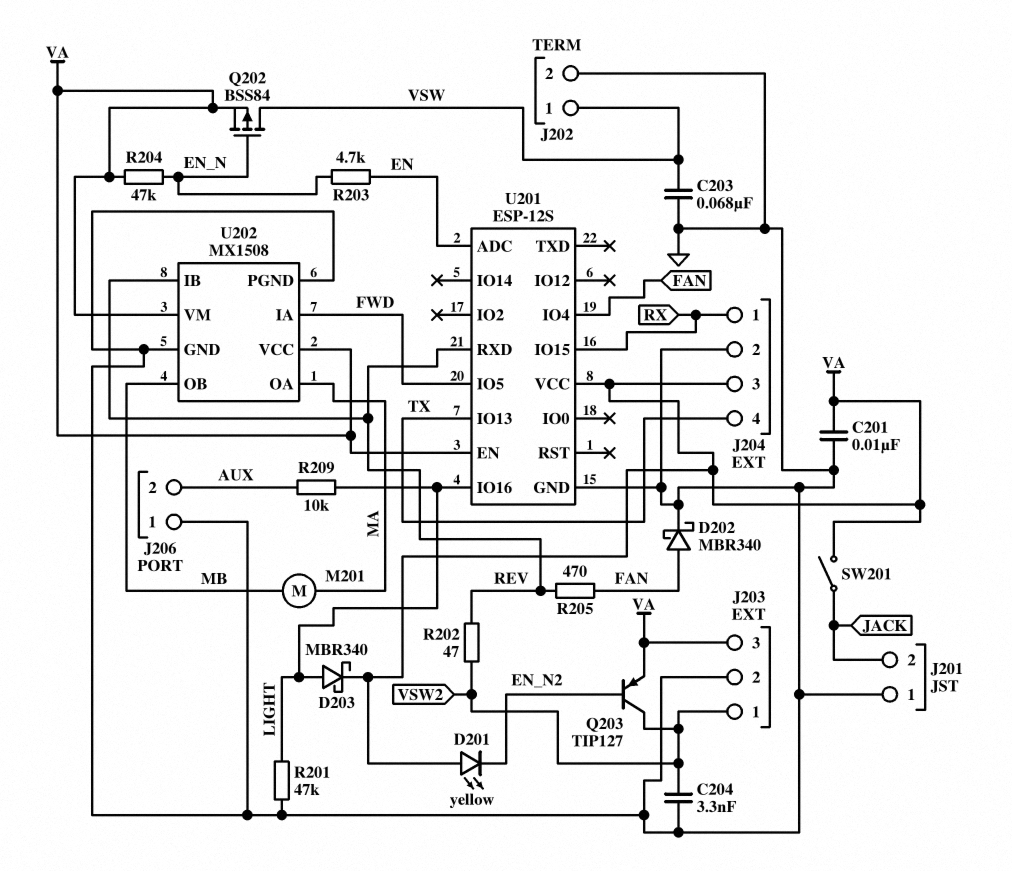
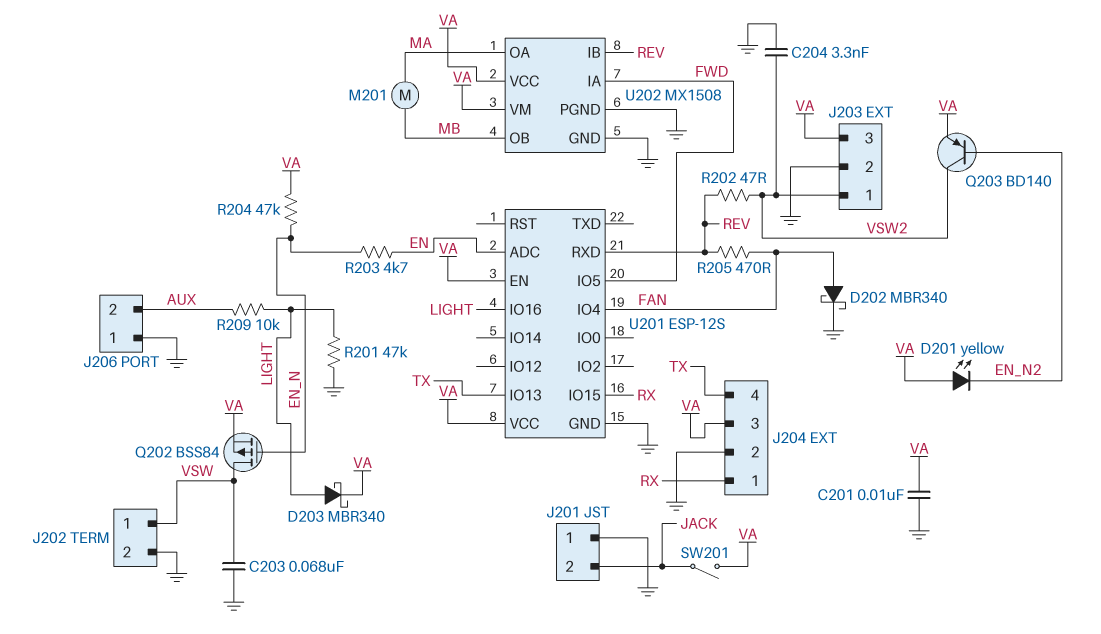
Q203: PNP TIP127 (B EN_N2, C VSW2, E VA) -> PNP BD140 (B EN_N2, C VSW2, E VA)

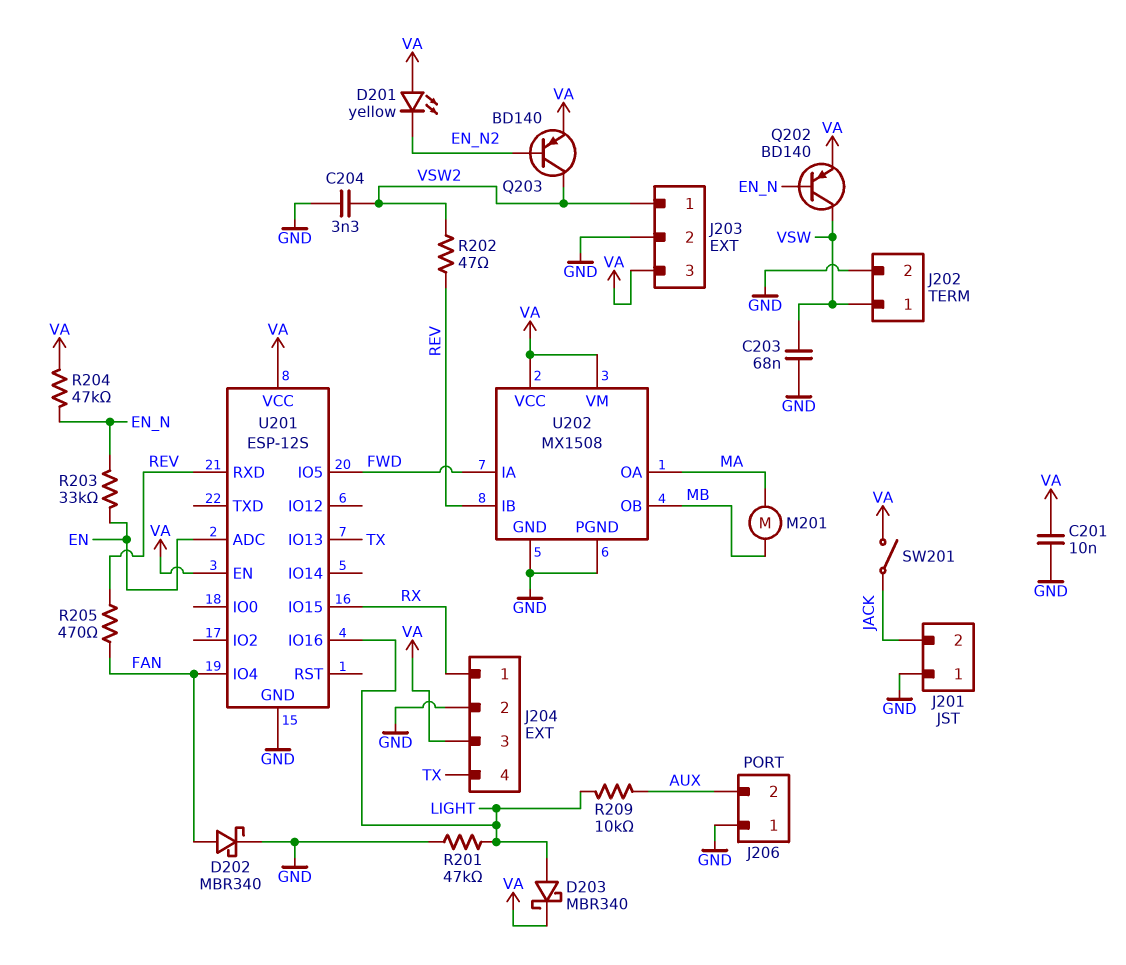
Q202: PMOS BSS84 (G EN_N, D VSW, S VA) -> PNP BD140 (B EN_N, C VSW, E VA)
R203: 4.7k (EN, EN_N) -> 33k (EN, EN_N)

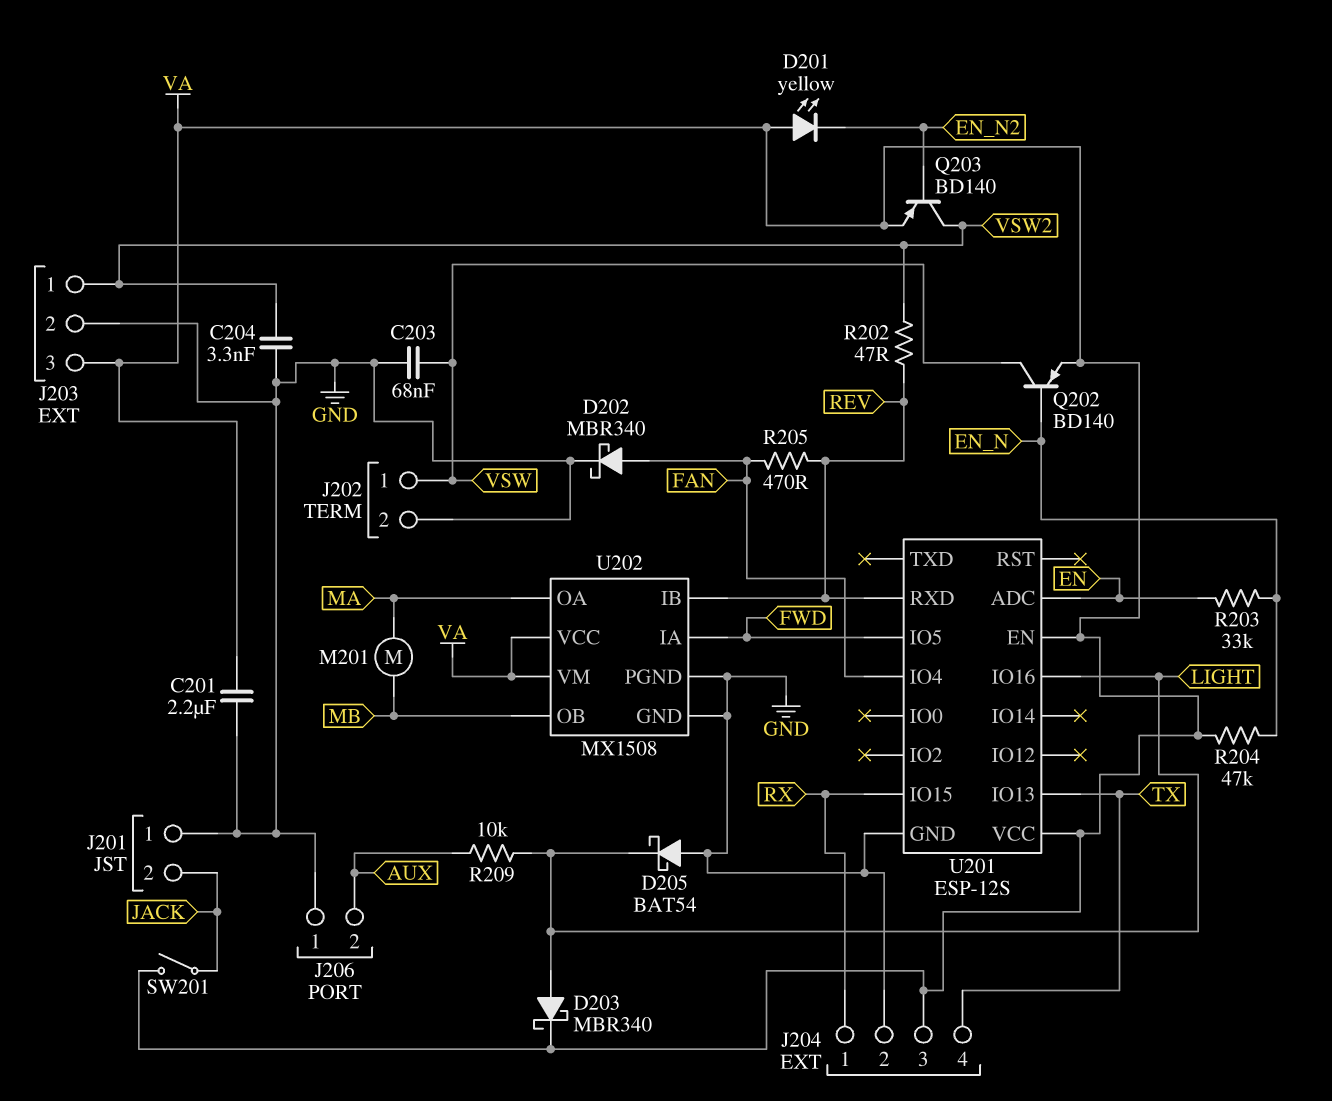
C201: 10nF (GND, VA) -> 2.2uF (GND, VA)
D205: none -> schottky BAT54 (A GND, K LIGHT)
R201: 47k (GND, LIGHT) -> none

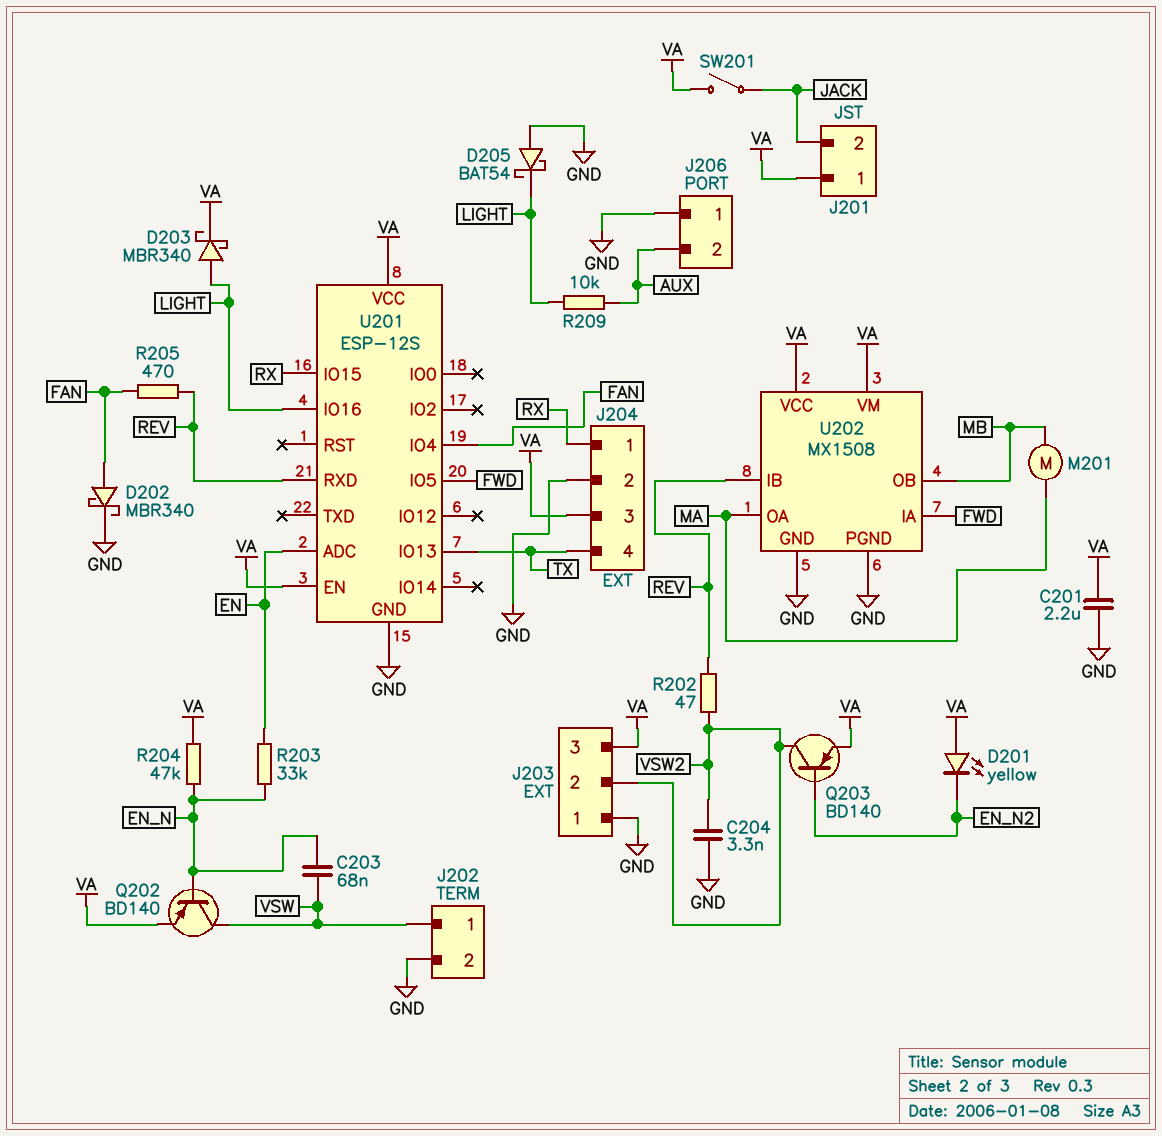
C203: 68nF (GND, VSW) -> 68nF (EN_N, VSW)
J201 pin 1: GND -> VA
J203 pin 1: VSW2 -> GND
J203 pin 2: GND -> VSW2

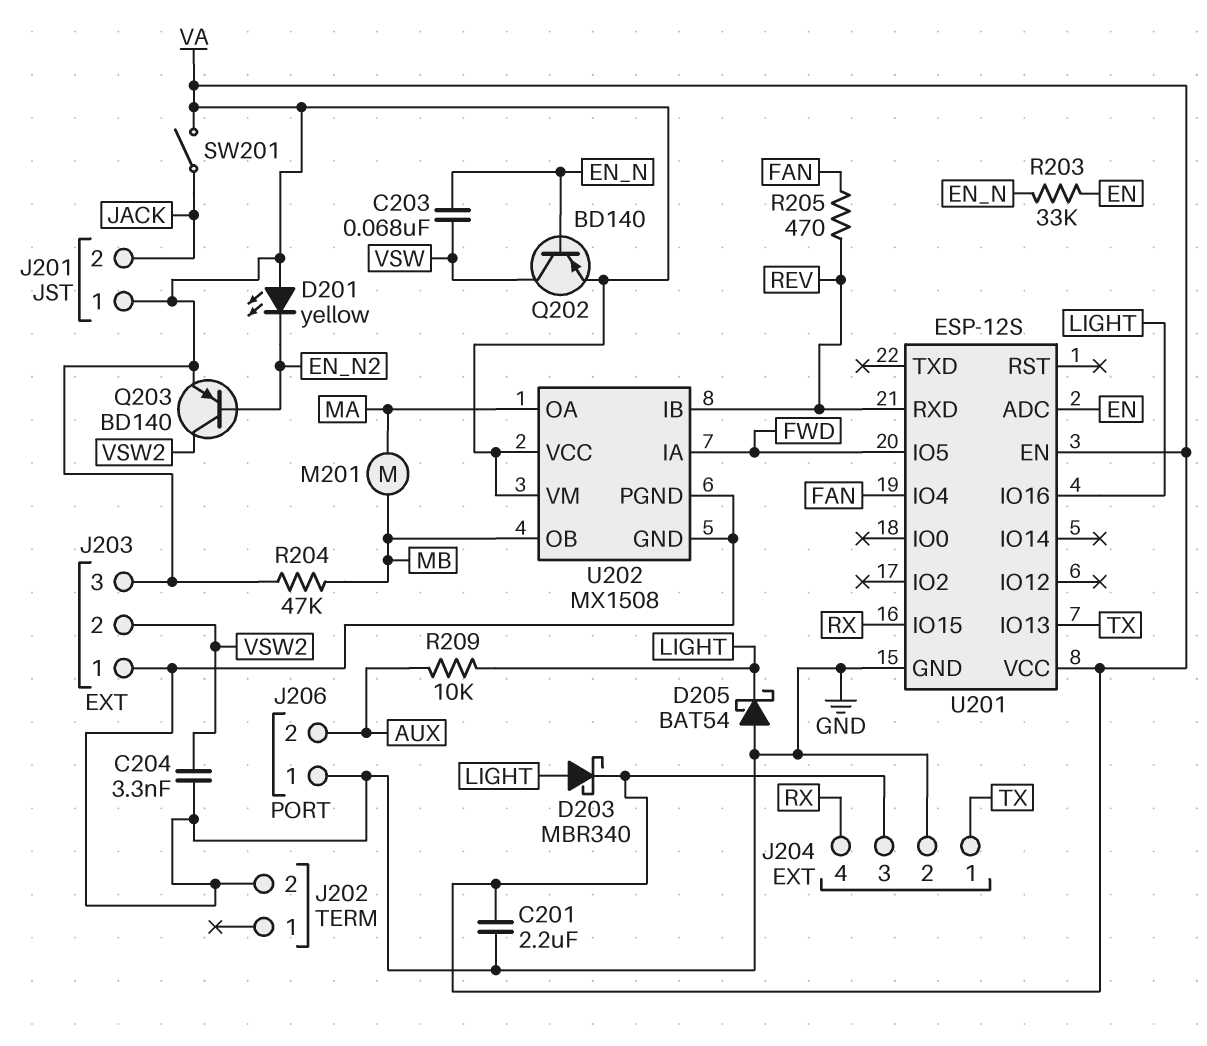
D202: schottky MBR340 (A FAN, K GND) -> none
J202 pin 1: VSW -> none
J204 pin 1: RX -> TX
J204 pin 4: TX -> RX
R202: 47 (REV, VSW2) -> none
R204: 47k (EN_N, VA) -> 47k (MB, VA)

